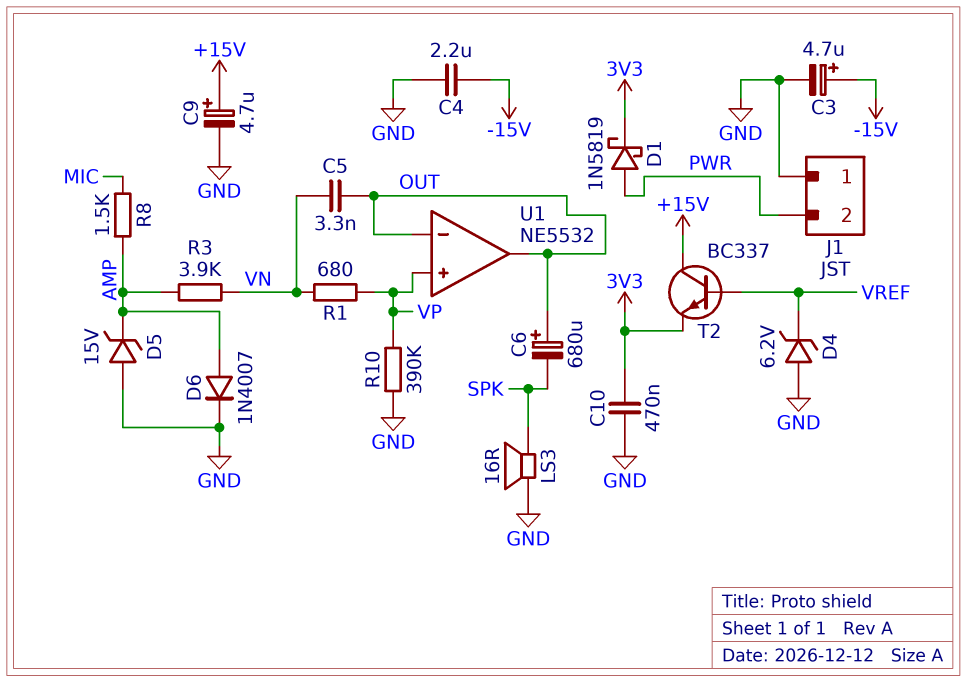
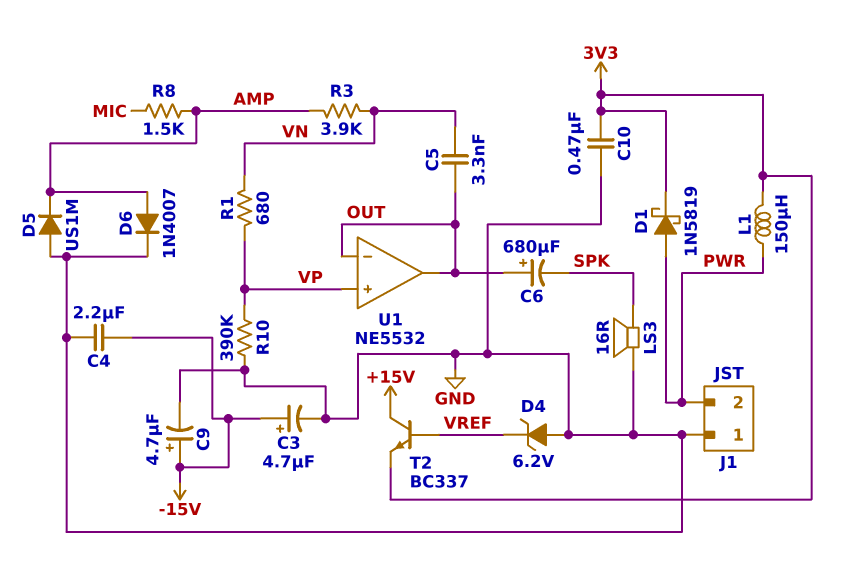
C9: 4.7uF (plus +15V, minus GND) -> 4.7uF (plus -15V, minus GND)
D5: zener 15V (A GND, K AMP) -> diode US1M (A GND, K AMP)
L1: none -> 150uH (3V3, PWR)

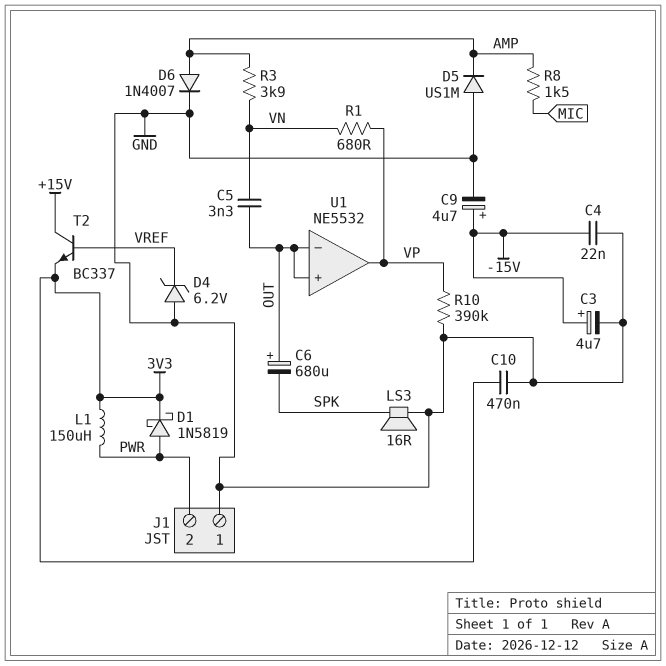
C4: 2.2uF (-15V, GND) -> 22nF (-15V, GND)
U1 pin in+: VP -> OUT
U1 pin out: OUT -> VP

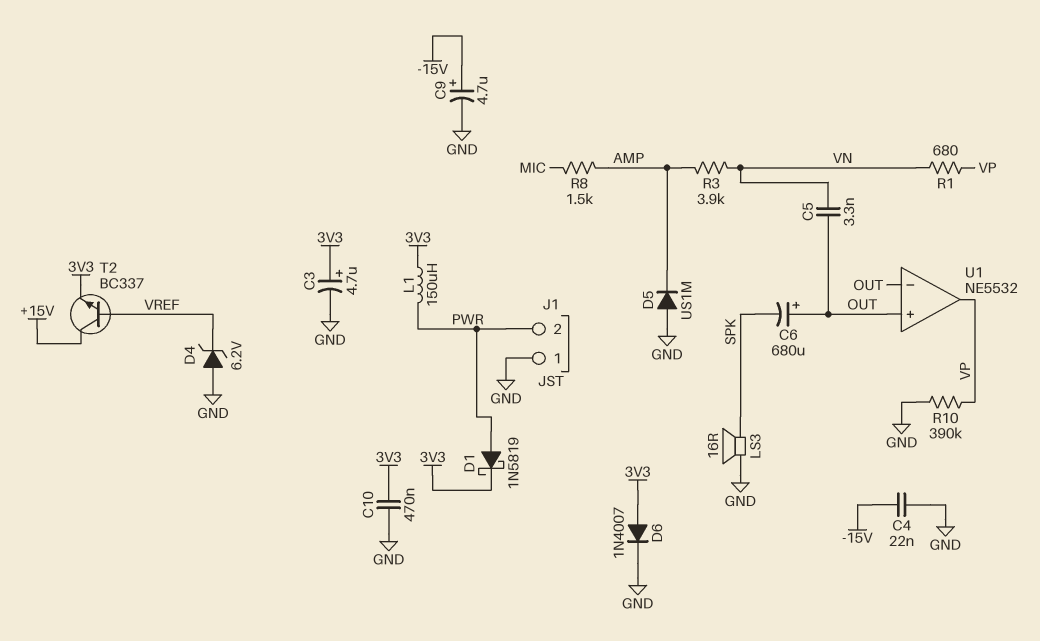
C3: 4.7uF (plus -15V, minus GND) -> 4.7uF (plus 3V3, minus GND)
D6: diode 1N4007 (A AMP, K GND) -> diode 1N4007 (A 3V3, K GND)

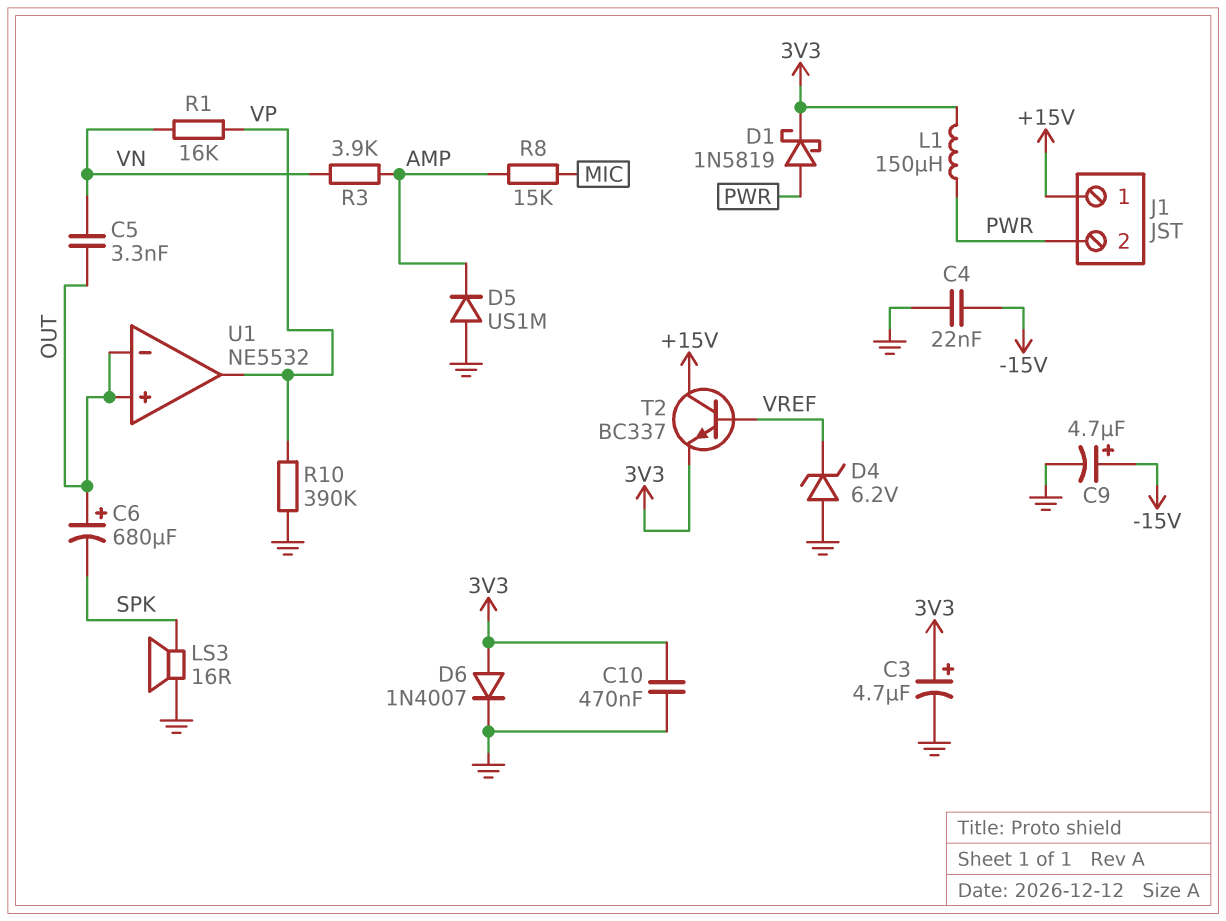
J1 pin 1: GND -> +15V
R1: 680 (VN, VP) -> 16k (VN, VP)
R8: 1.5k (AMP, MIC) -> 15k (AMP, MIC)

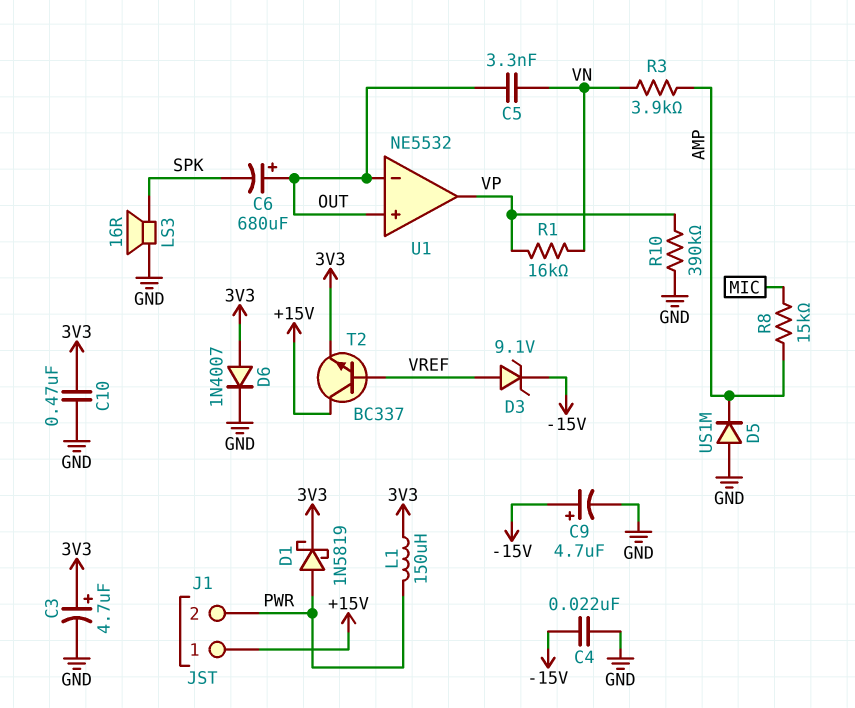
D3: none -> zener 9.1V (A VREF, K -15V)
D4: zener 6.2V (A GND, K VREF) -> none

